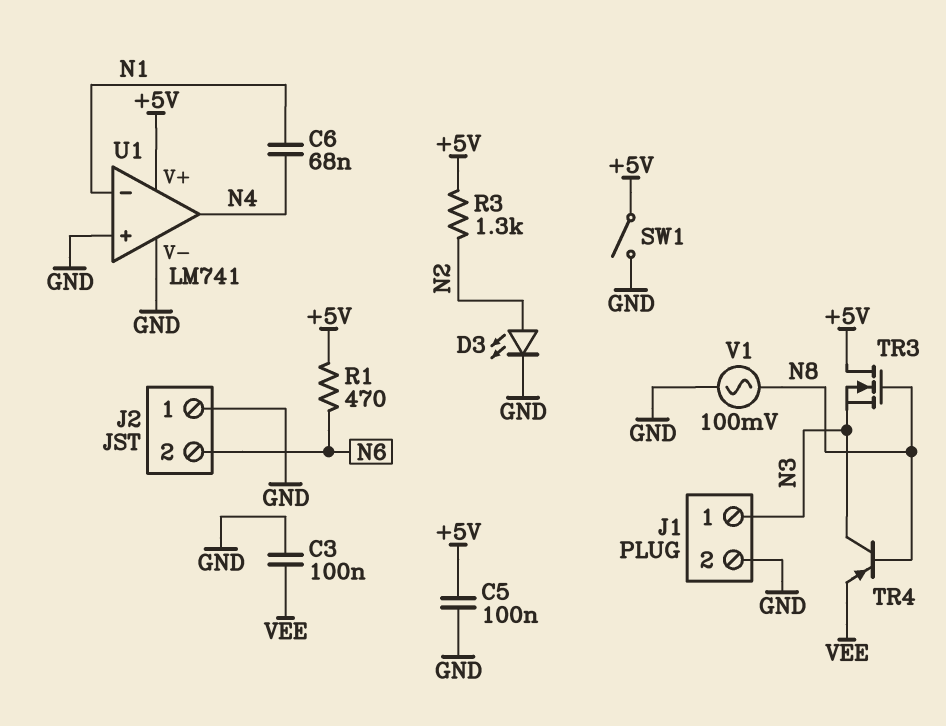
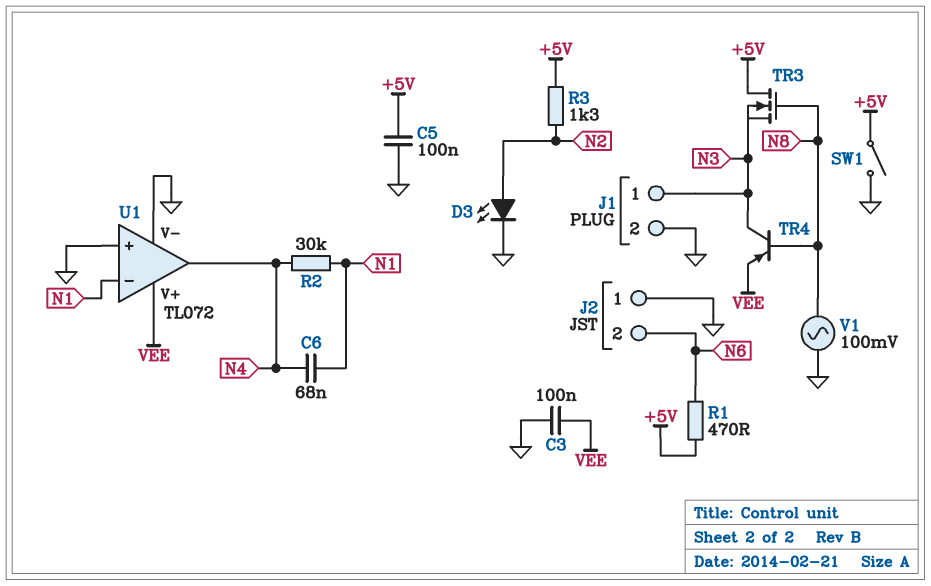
R2: none -> 30k (N1, N4)
U1: LM741 -> TL072
U1 pin V+: +5V -> VEE

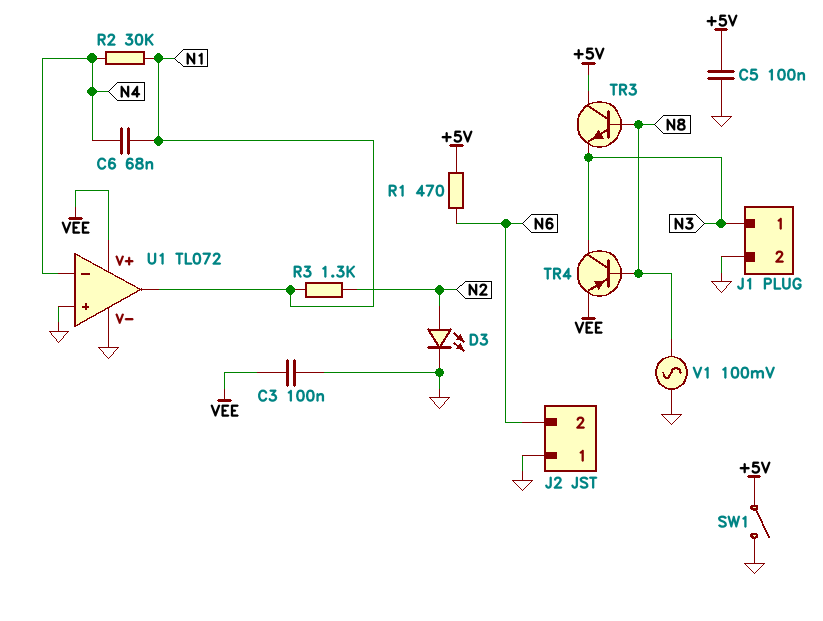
R3: 1.3k (+5V, N2) -> 1.3k (N1, N2)
TR3: NMOS (G N8, D +5V, S N3) -> NPN (B N8, C +5V, E N3)
U1 pin in-: N1 -> N4
U1 pin out: N4 -> N1

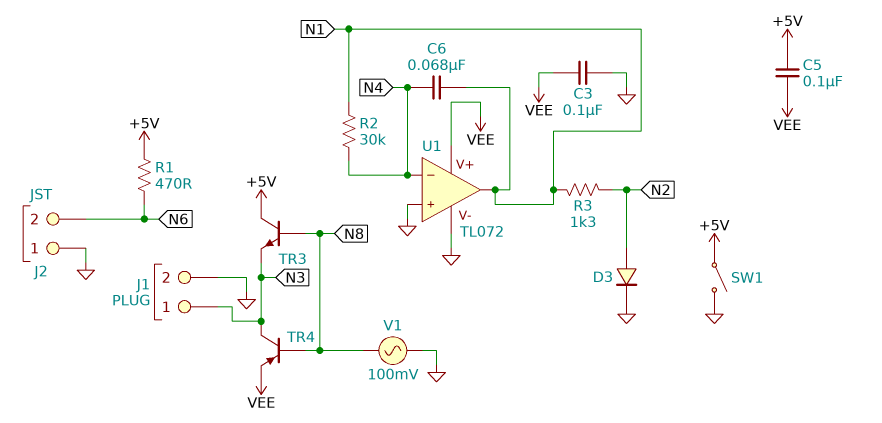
C5: 100nF (+5V, GND) -> 100nF (+5V, VEE)
D3: LED (A N2, K GND) -> diode (A N2, K GND)

